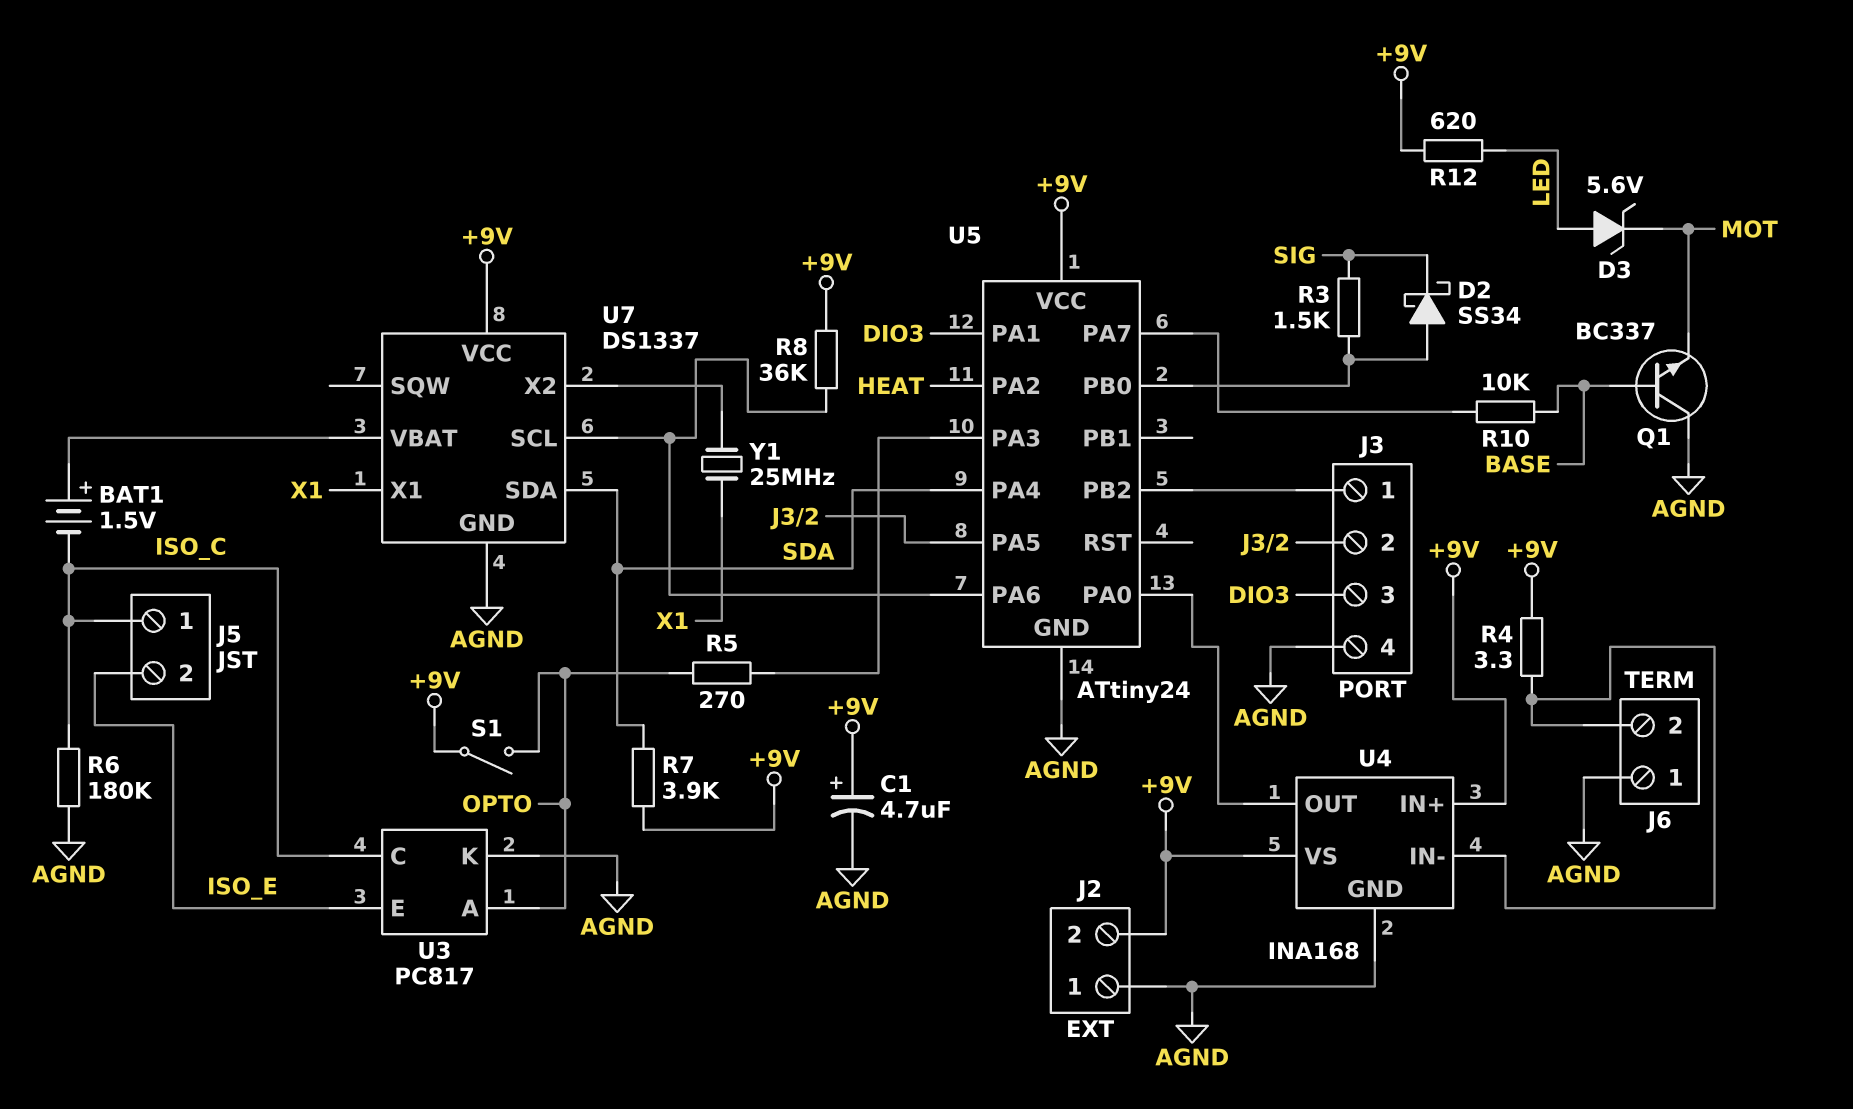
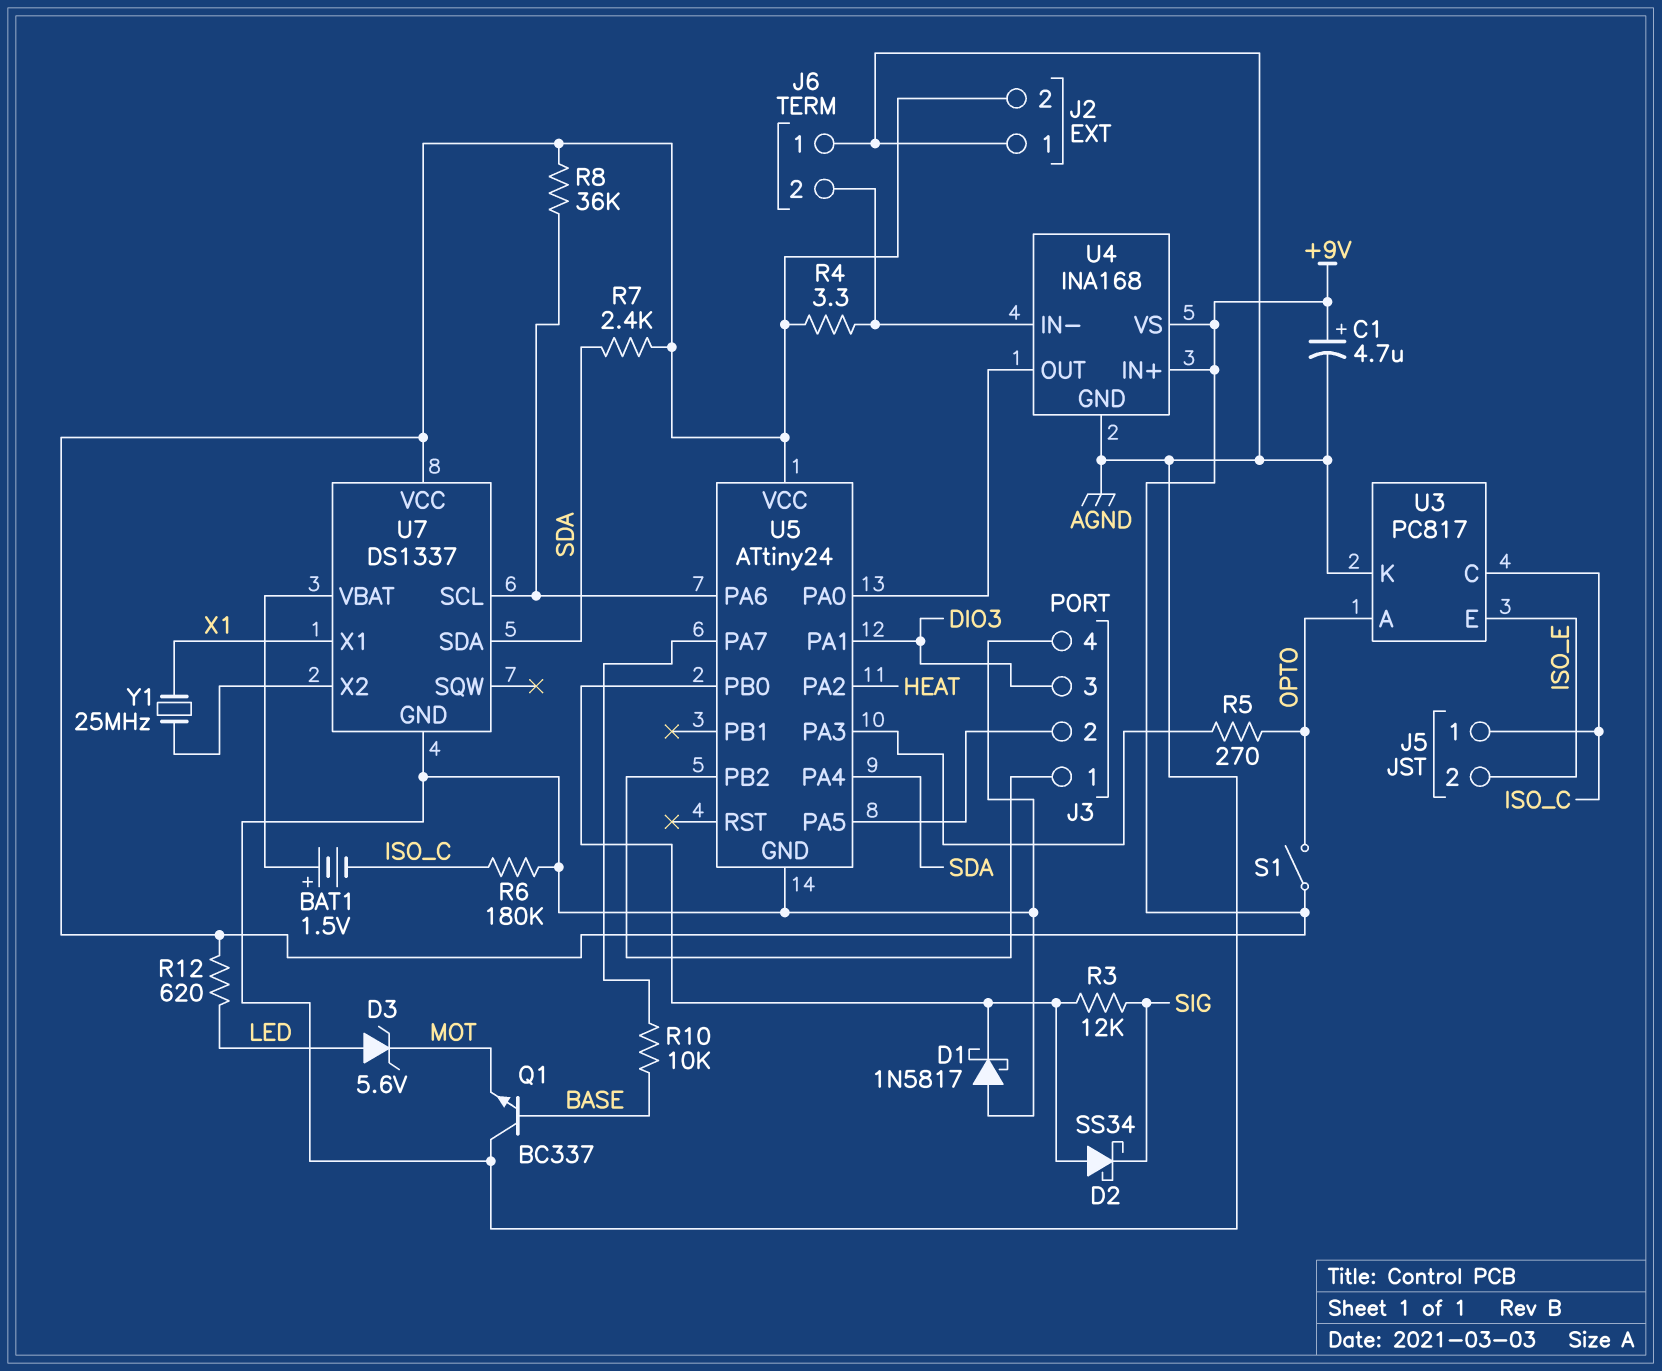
D1: none -> schottky 1N5817 (A AGND, K U5/PB0)
R3: 1.5k (SIG, U5/PB0) -> 12k (SIG, U5/PB0)
R7: 3.9k (+9V, SDA) -> 2.4k (+9V, SDA)

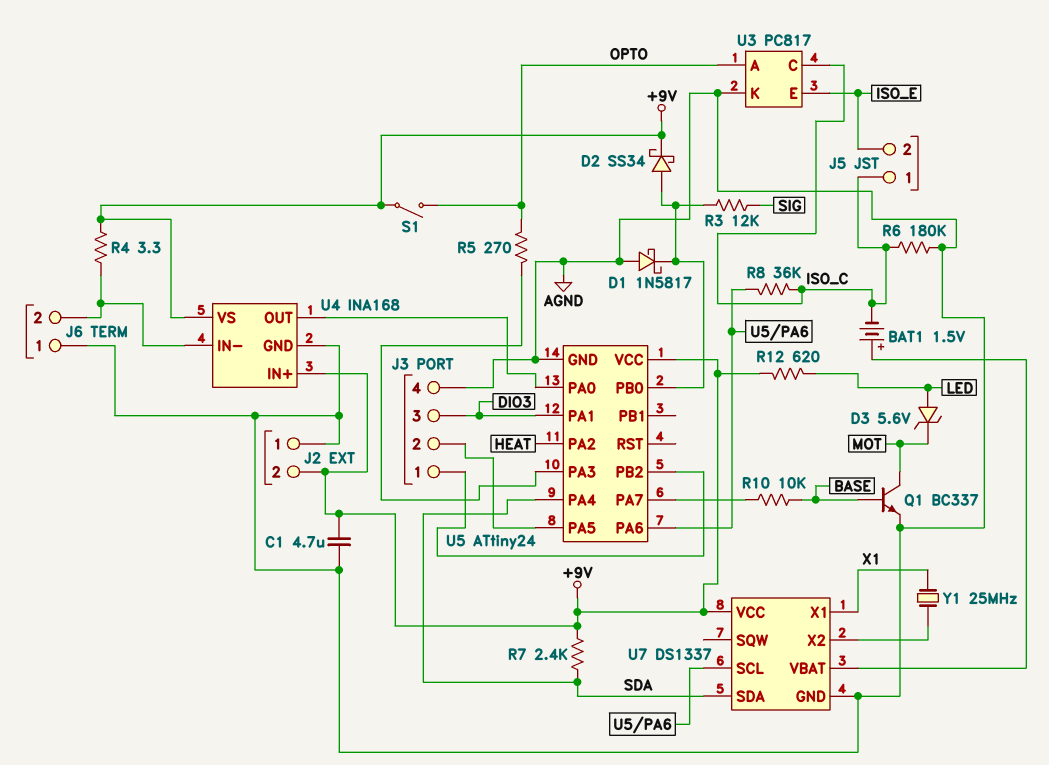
C1: 4.7uF (plus +9V, minus AGND) -> 4.7uF (+9V, AGND)
D2: schottky SS34 (A U5/PB0, K SIG) -> schottky SS34 (A U5/PB0, K +9V)
Q1: NPN BC337 (B BASE, C AGND, E MOT) -> NPN BC337 (B BASE, C MOT, E AGND)
R8: 36k (+9V, U5/PA6) -> 36k (ISO_C, U5/PA6)

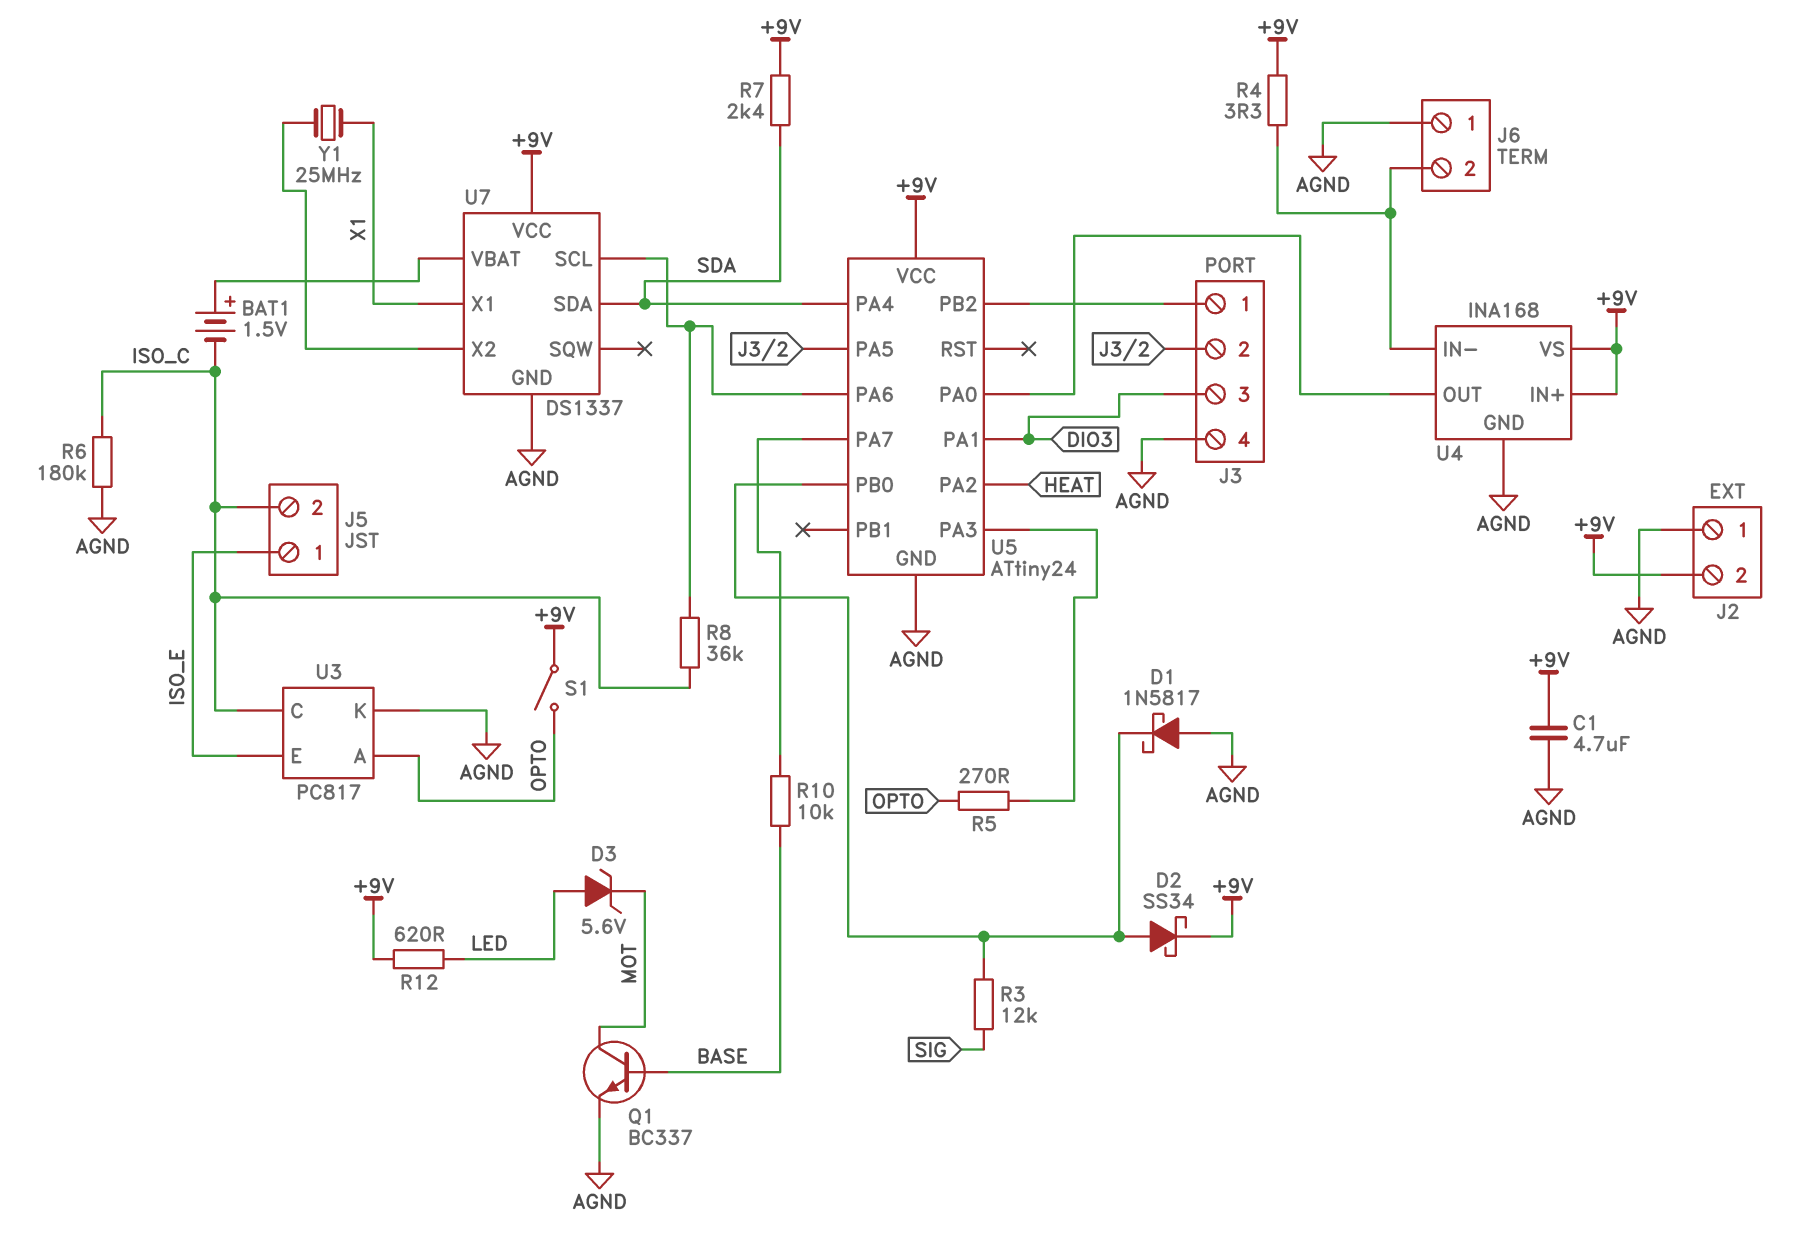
J5 pin 1: ISO_C -> ISO_E
J5 pin 2: ISO_E -> ISO_C

